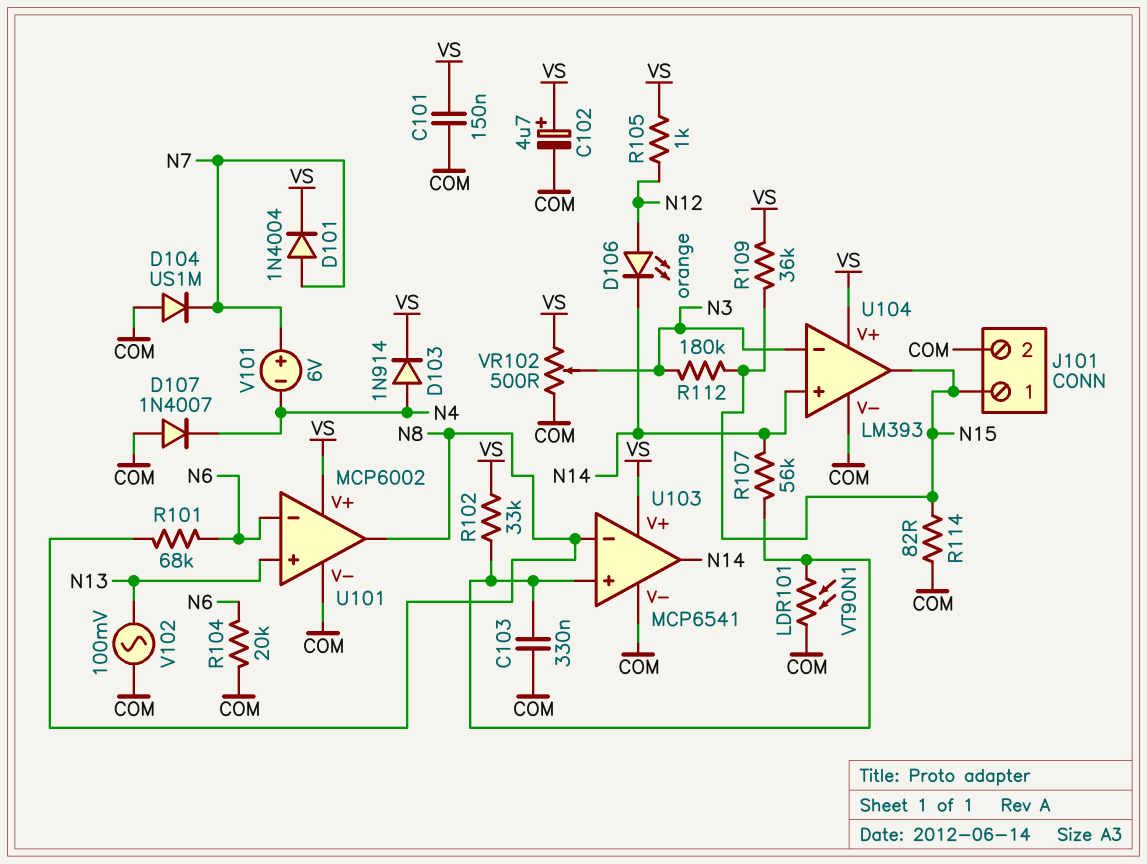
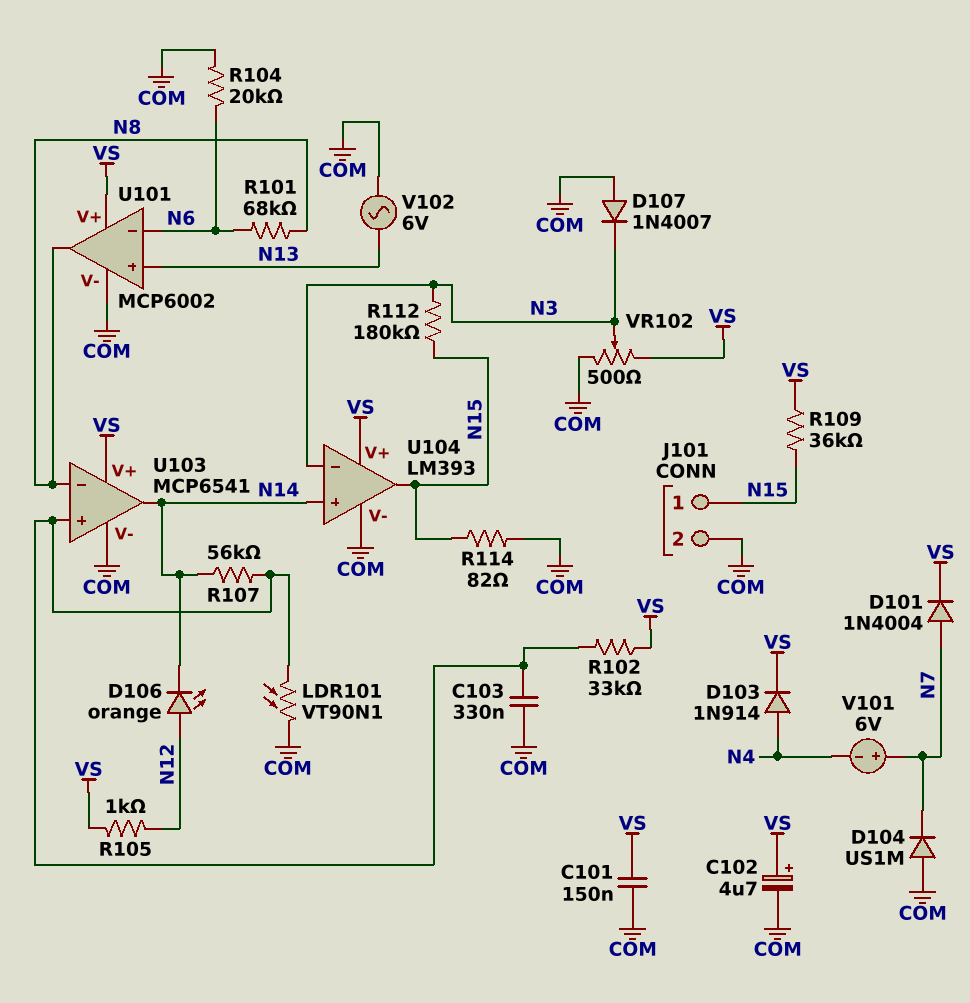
D107: diode 1N4007 (A COM, K N4) -> diode 1N4007 (A COM, K N3)
V102: AC 100mV (COM, N13) -> AC 6V (COM, N13)

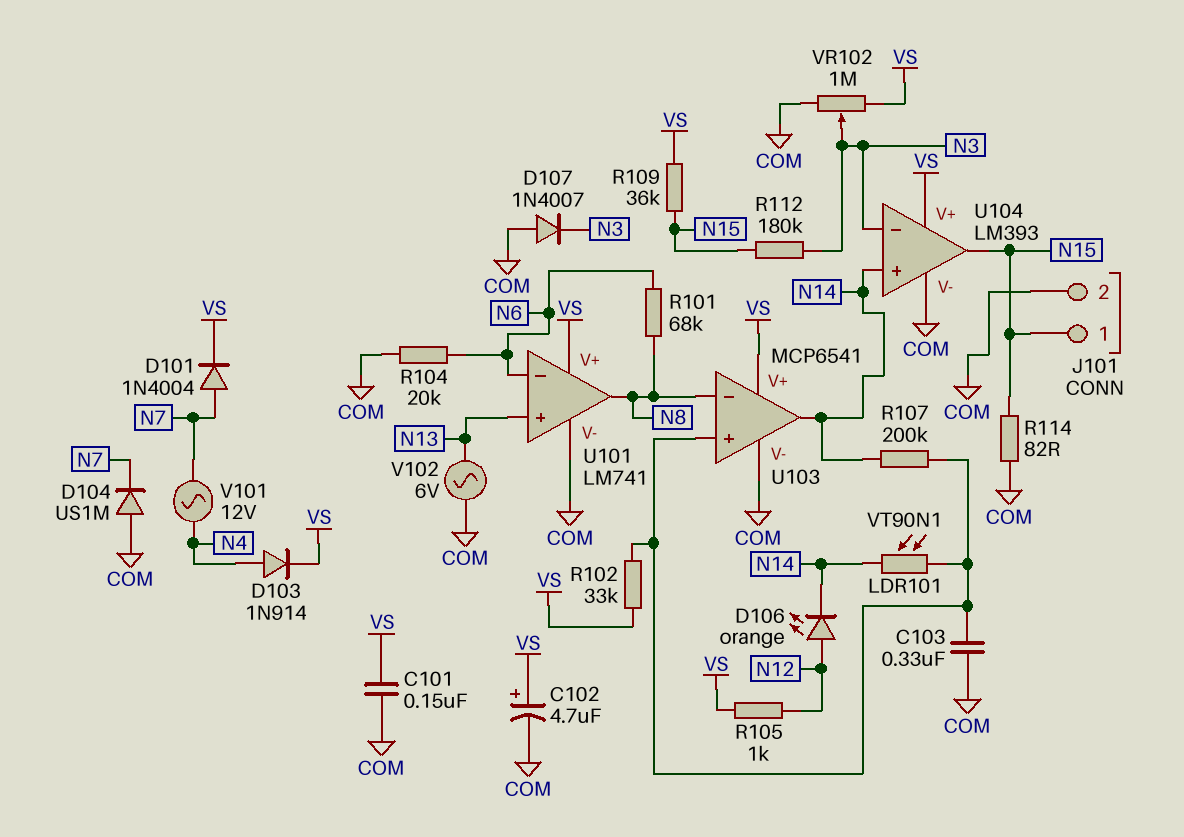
LDR101: VT90N1 (COM, U103/in+) -> VT90N1 (N14, U103/in+)
R107: 56k (N14, U103/in+) -> 200k (N14, U103/in+)
U101: MCP6002 -> LM741
V101: 6V (plus N7, minus N4) -> AC 12V (N4, N7)
VR102: 500 (COM, VS, wiper N3) -> 1M (COM, VS, wiper N3)

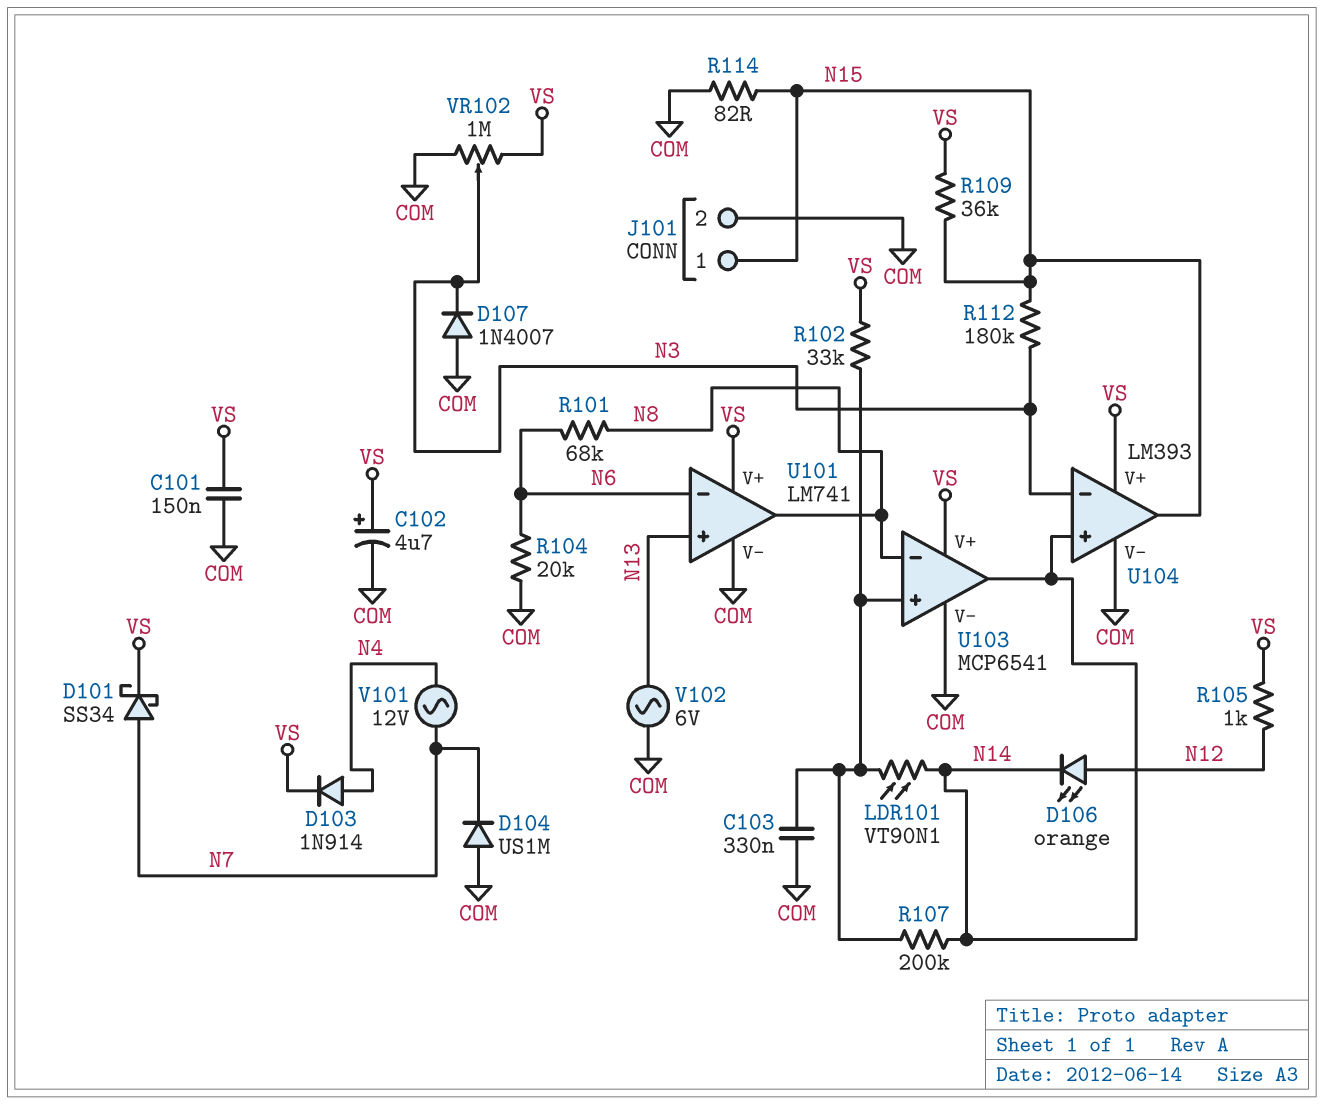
D101: diode 1N4004 (A N7, K VS) -> schottky SS34 (A N7, K VS)

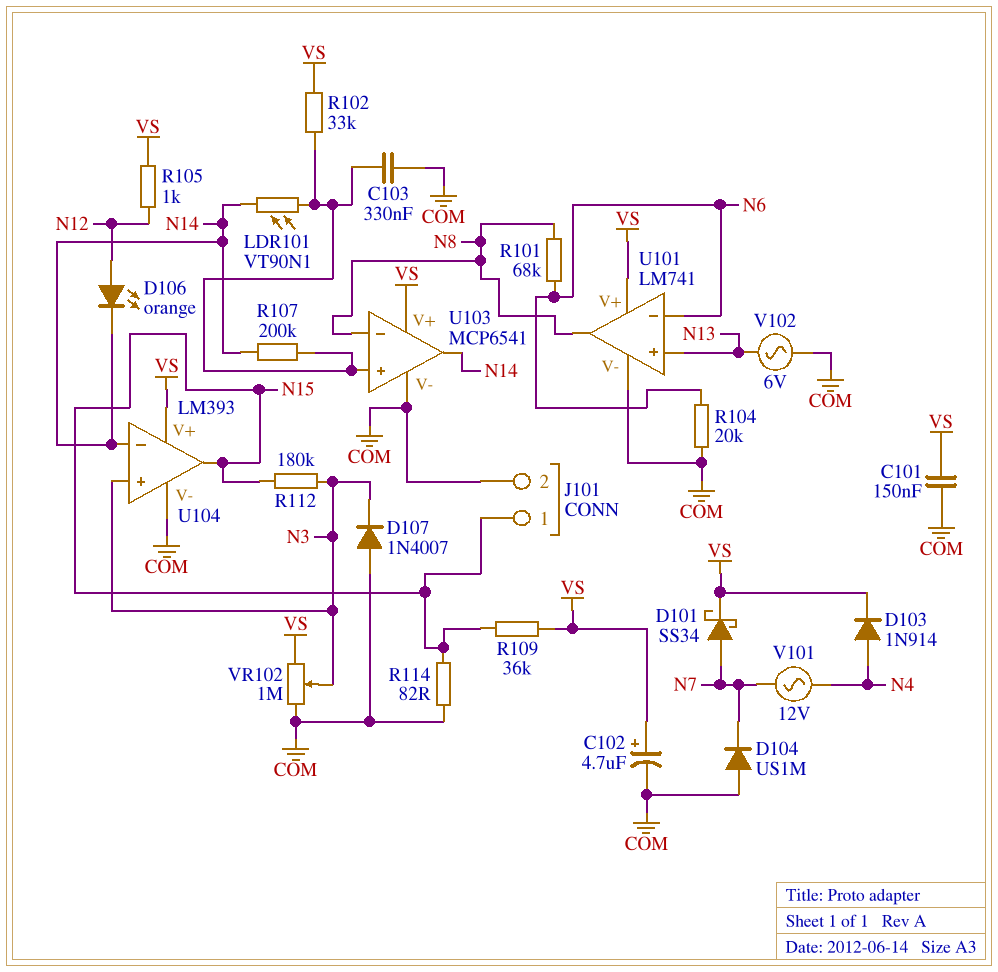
U104 pin in+: N14 -> N3
U104 pin in-: N3 -> N14

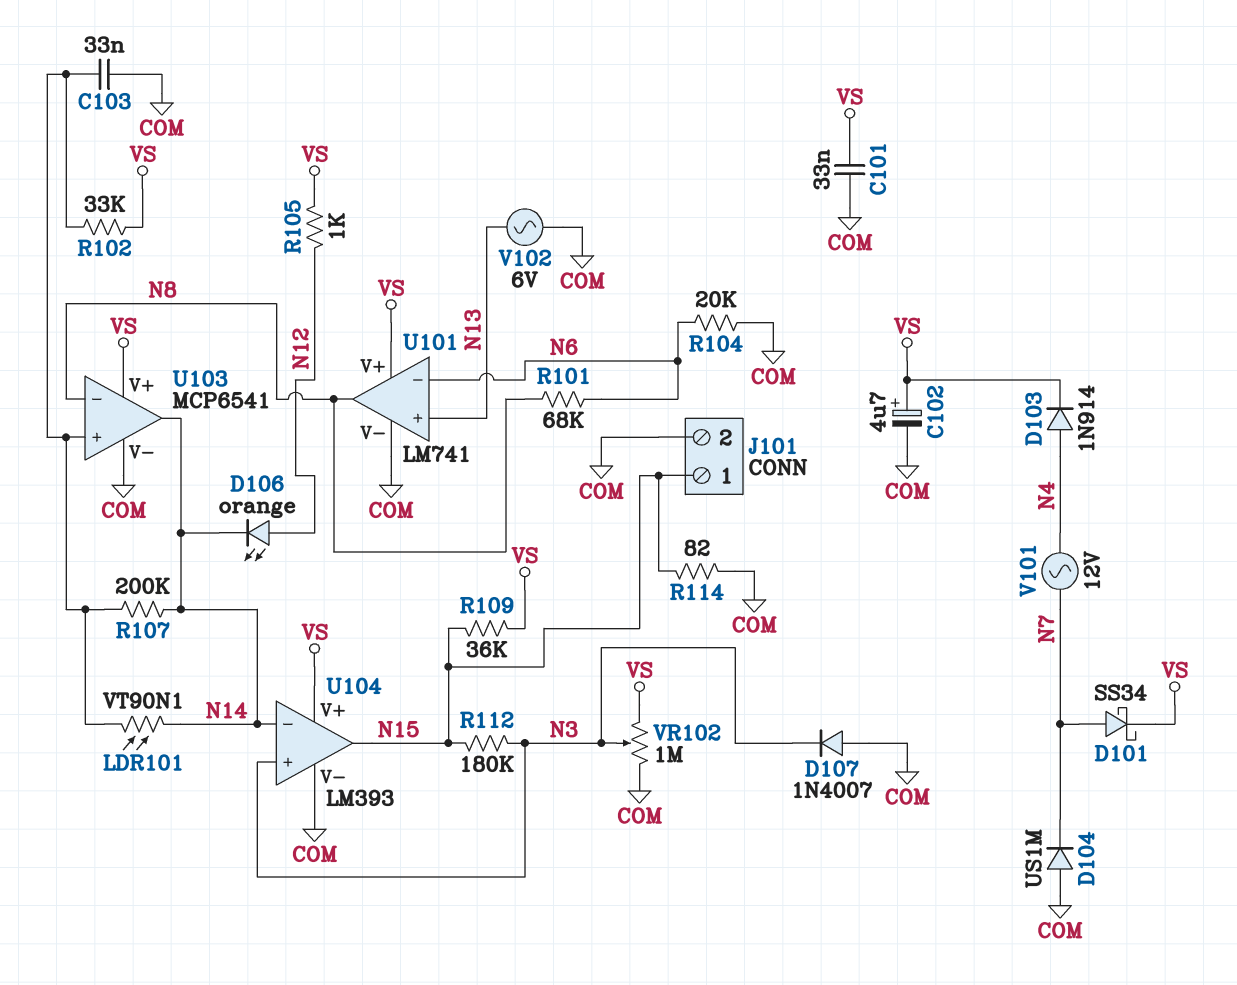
C101: 150nF (COM, VS) -> 33nF (COM, VS)
C103: 330nF (COM, U103/in+) -> 33nF (COM, U103/in+)

